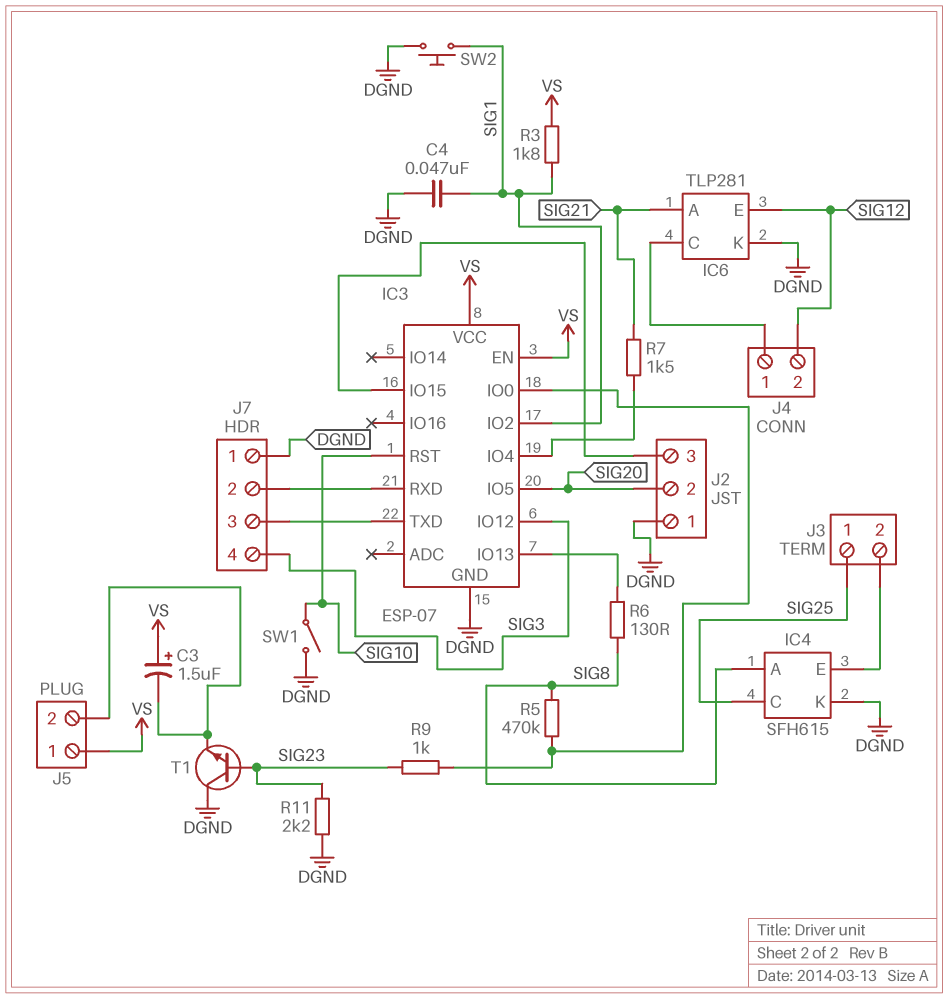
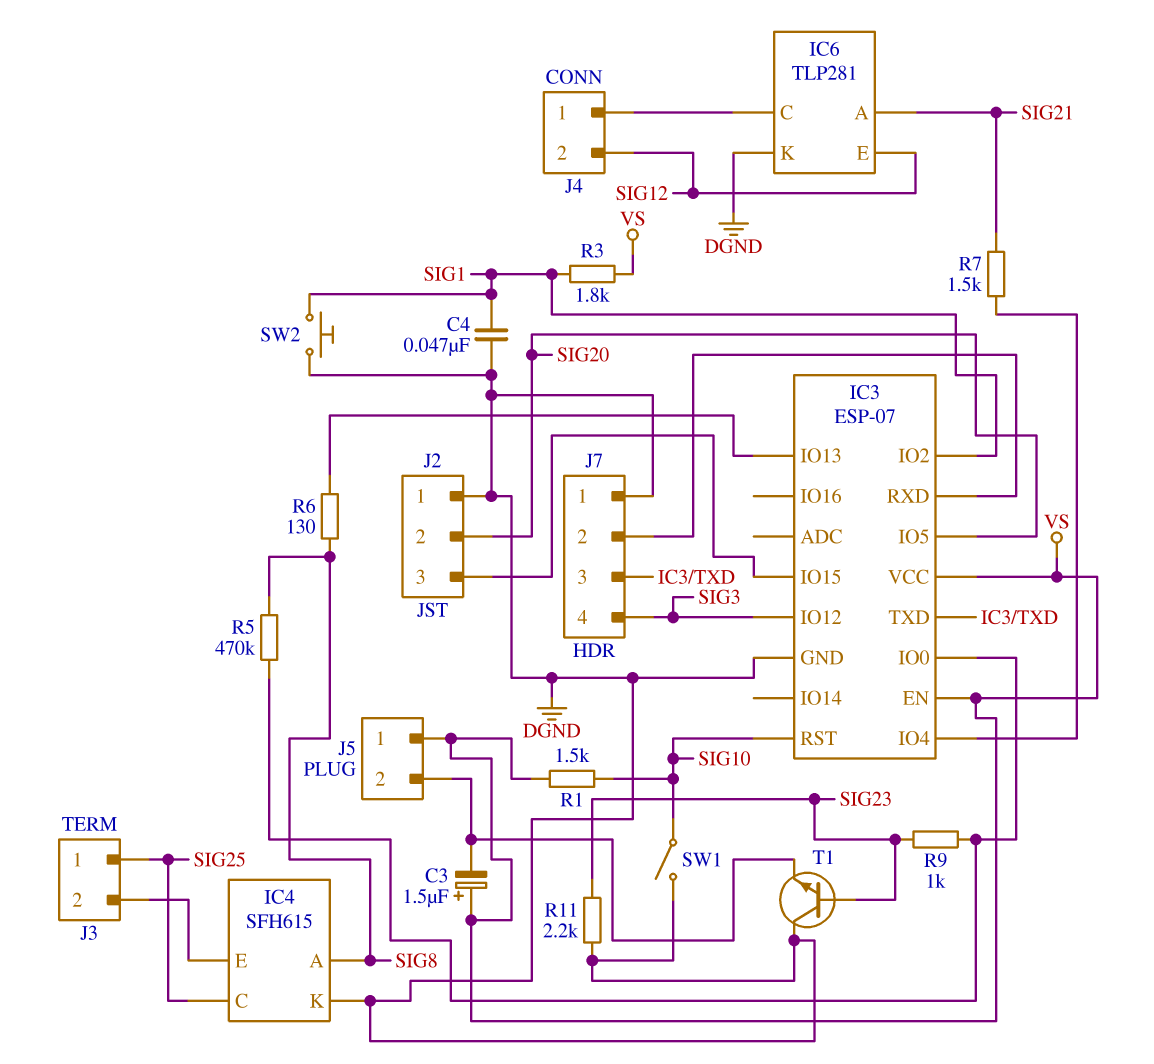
R1: none -> 1.5k (SIG10, VS)

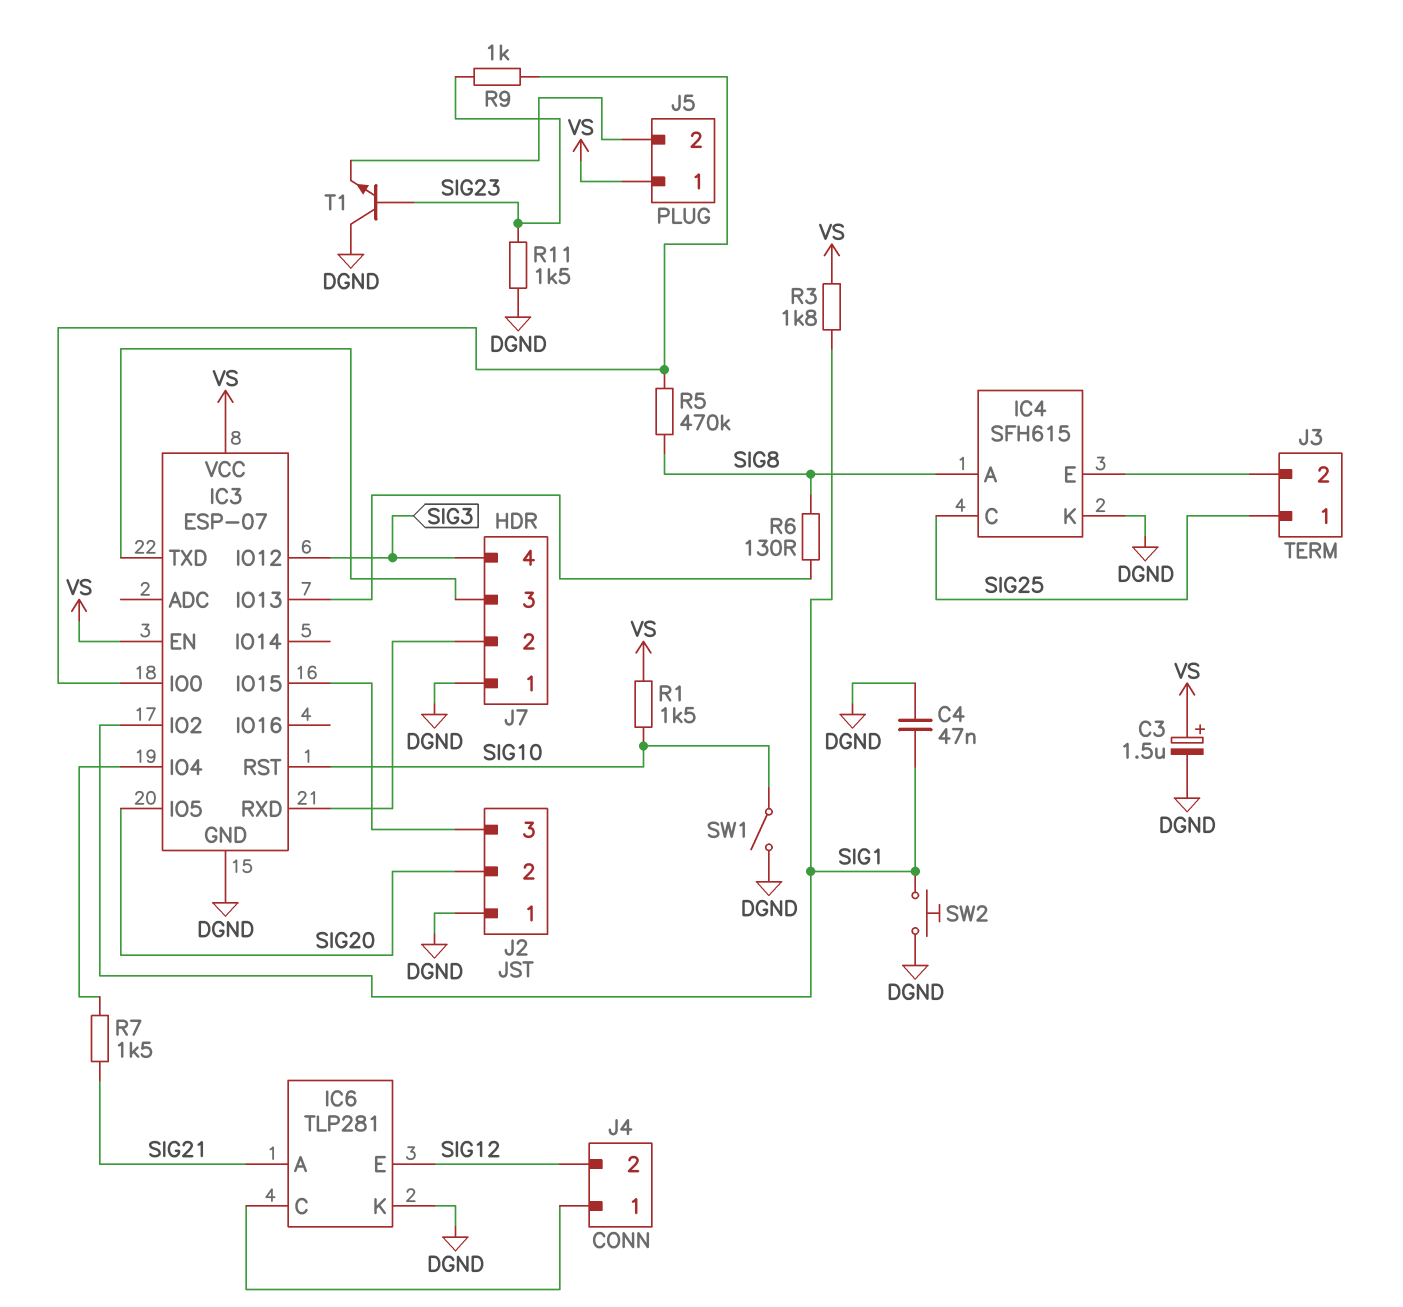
C3: 1.5uF (plus VS, minus J5/2) -> 1.5uF (plus VS, minus DGND)
R11: 2.2k (DGND, SIG23) -> 1.5k (DGND, SIG23)

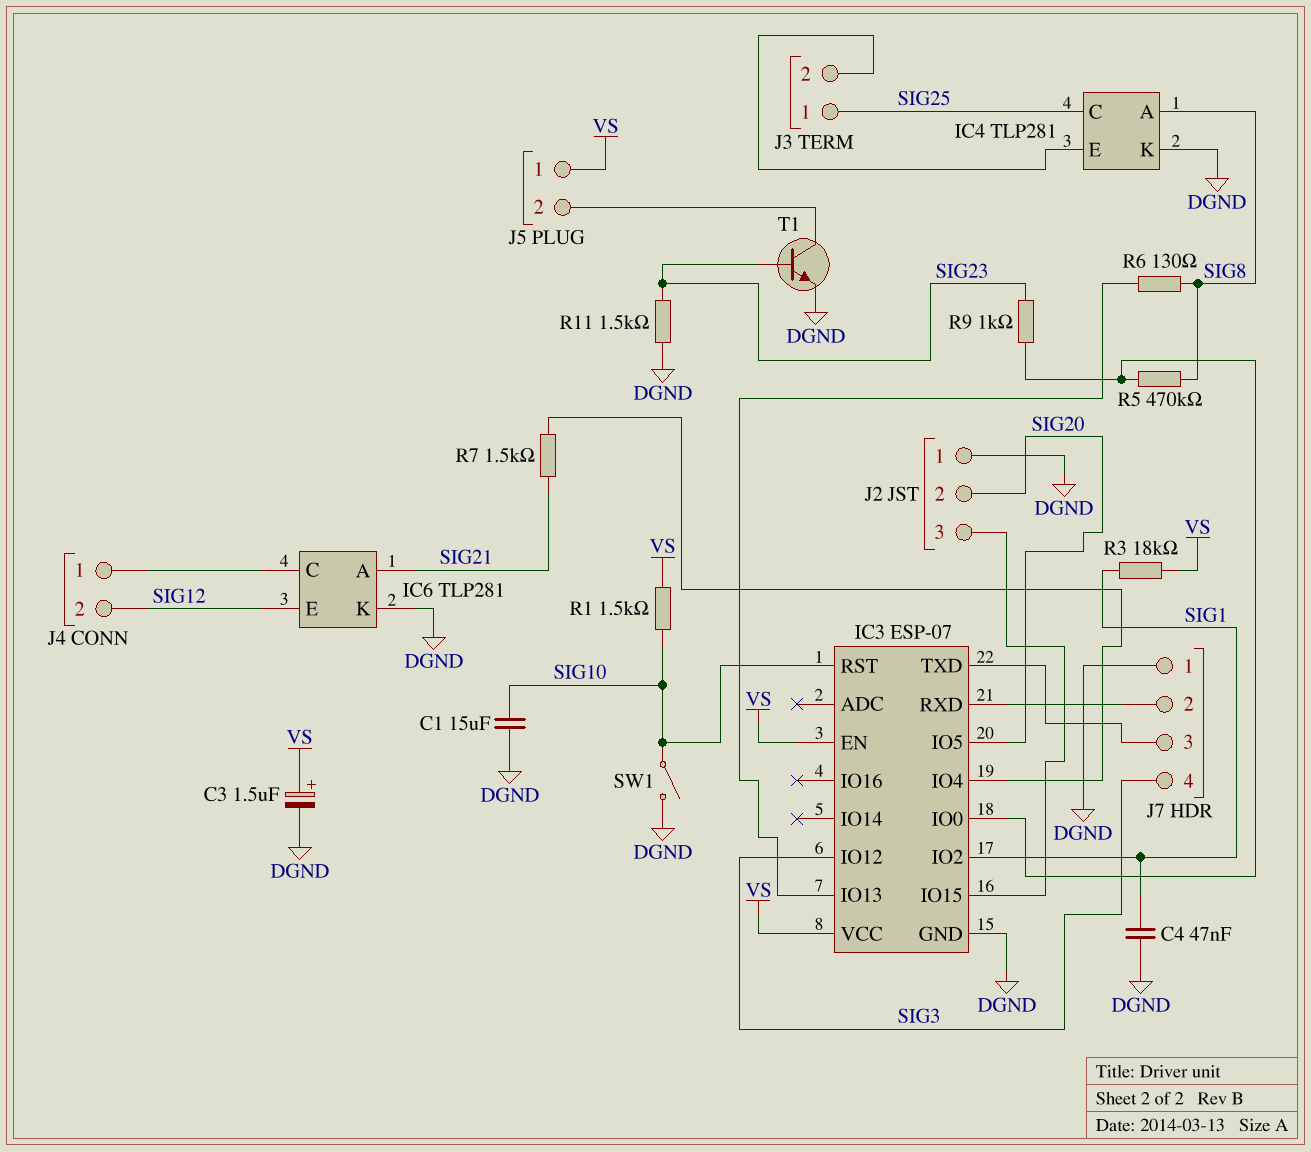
C1: none -> 15uF (DGND, SIG10)
IC4: SFH615 -> TLP281
R3: 1.8k (SIG1, VS) -> 18k (SIG1, VS)
SW2: button (DGND, SIG1) -> none
T1: NPN (B SIG23, C DGND, E J5/2) -> NPN (B SIG23, C J5/2, E DGND)

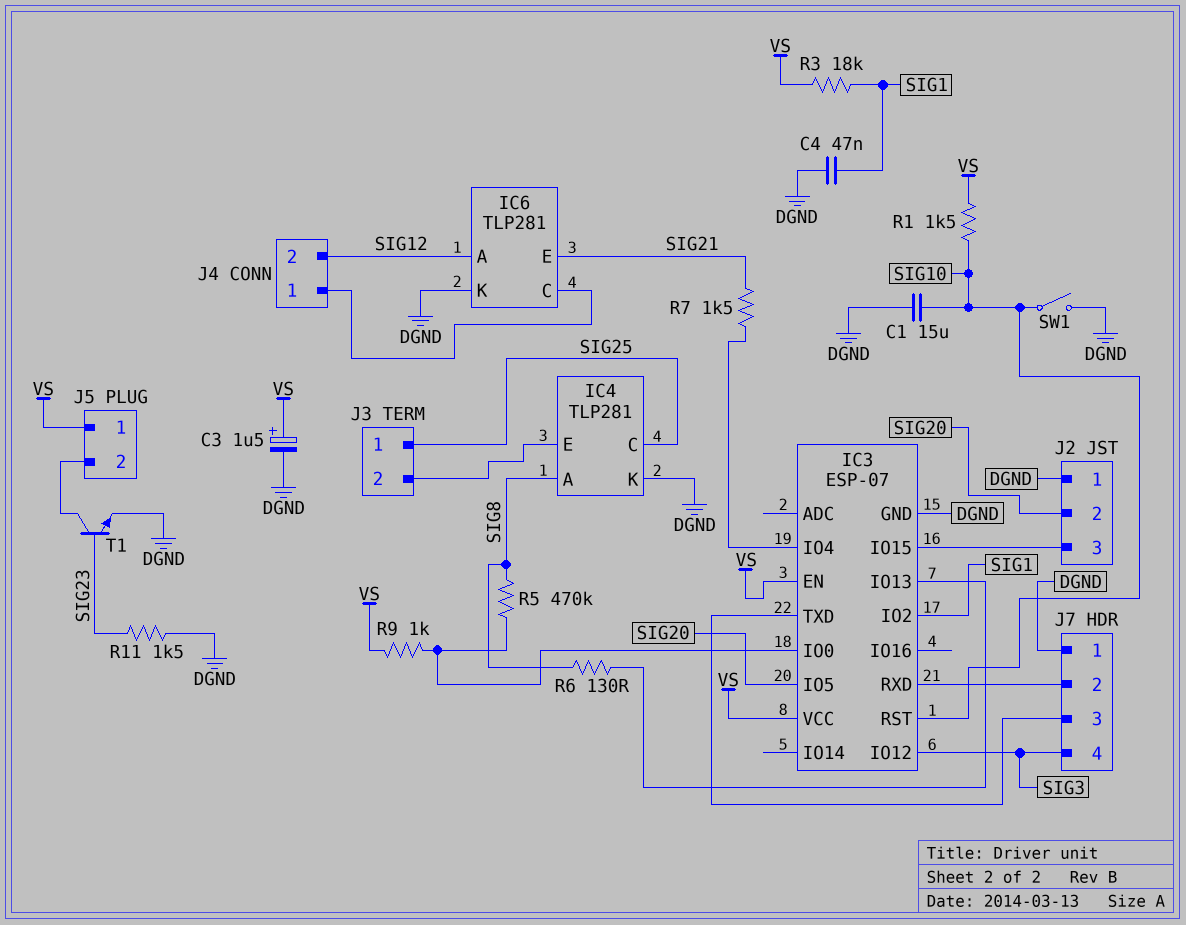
IC6 pin A: SIG21 -> SIG12
IC6 pin E: SIG12 -> SIG21
R9: 1k (IC3/IO0, SIG23) -> 1k (IC3/IO0, VS)

